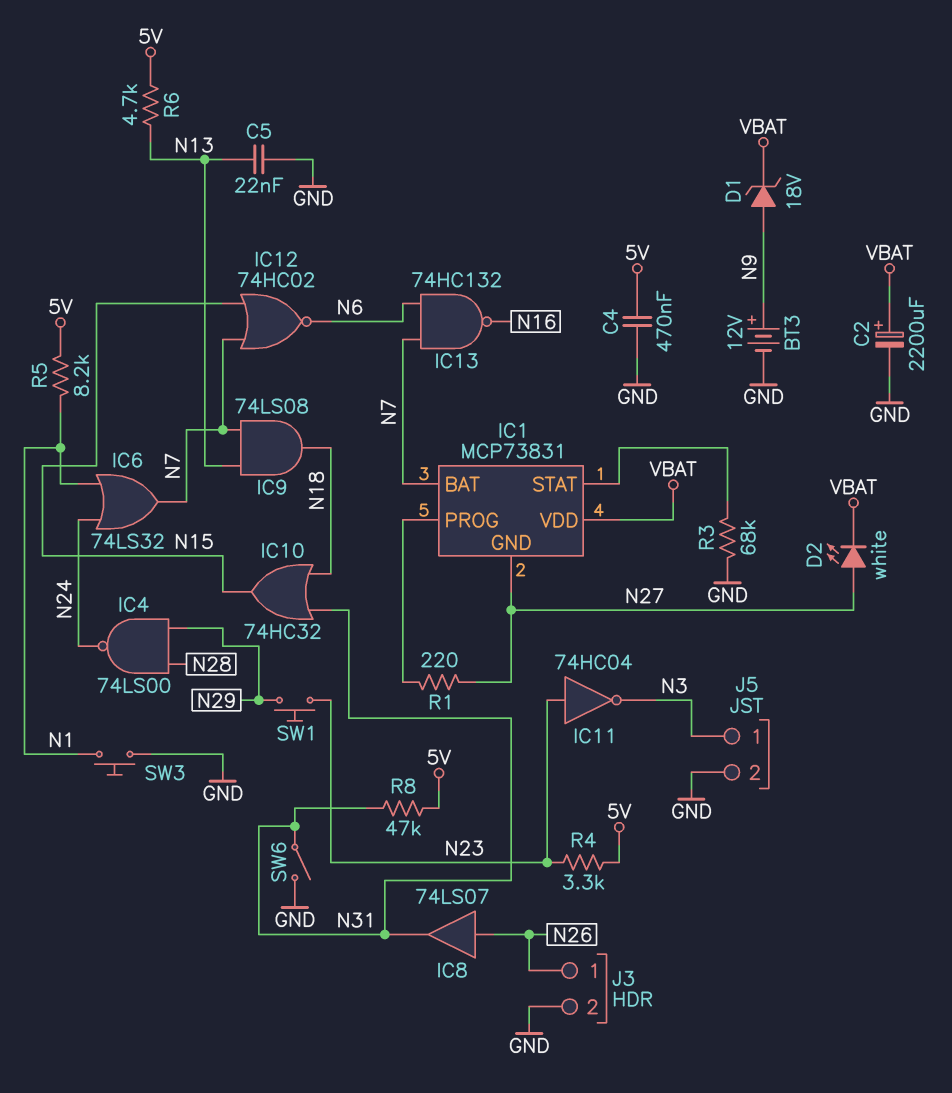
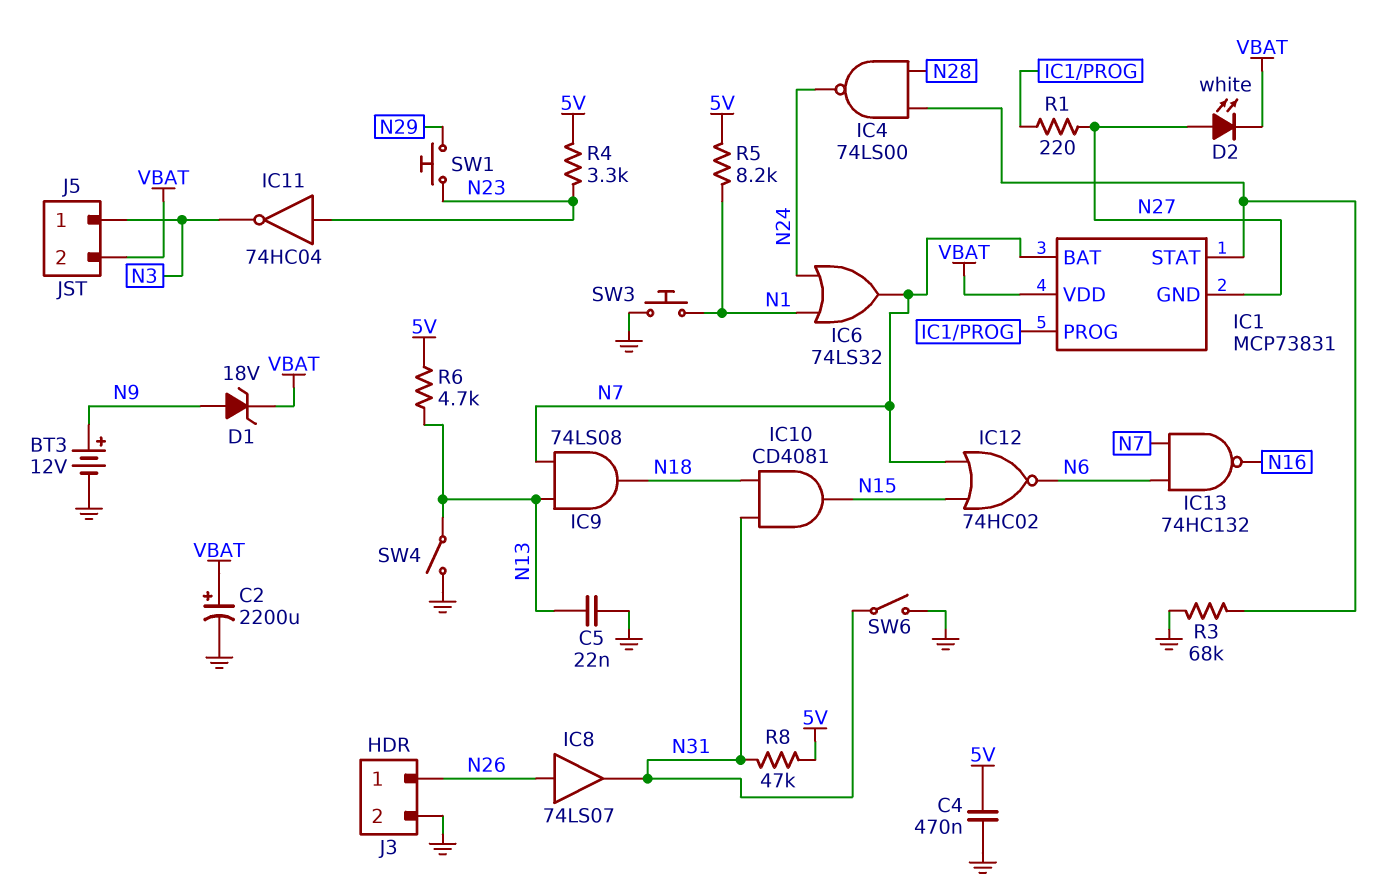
IC4: NAND 74LS00 (in N28, in N29, out N24) -> NAND 74LS00 (in IC1/STAT, in N28, out N24)
IC10: OR 74HC32 (in N18, in N31, out N15) -> AND CD4081 (in N18, in N31, out N15)
J5 pin 2: GND -> VBAT
SW4: none -> switch (GND, N13)

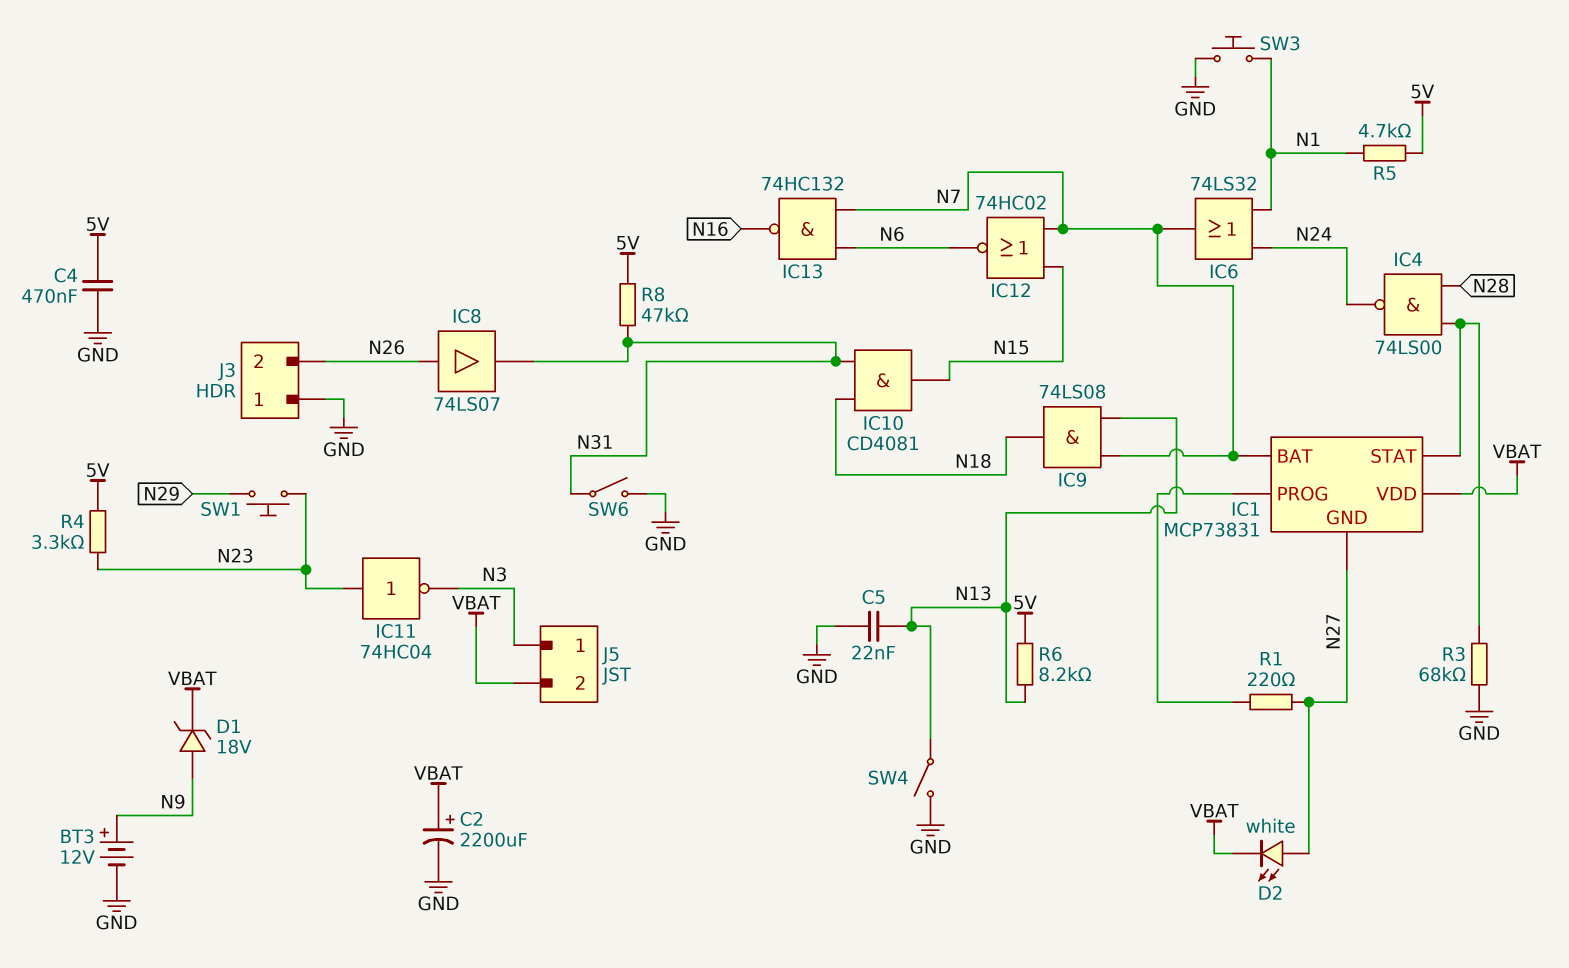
J3 pin 1: N26 -> GND
J3 pin 2: GND -> N26
R5: 8.2k (5V, N1) -> 4.7k (5V, N1)
R6: 4.7k (5V, N13) -> 8.2k (5V, N13)

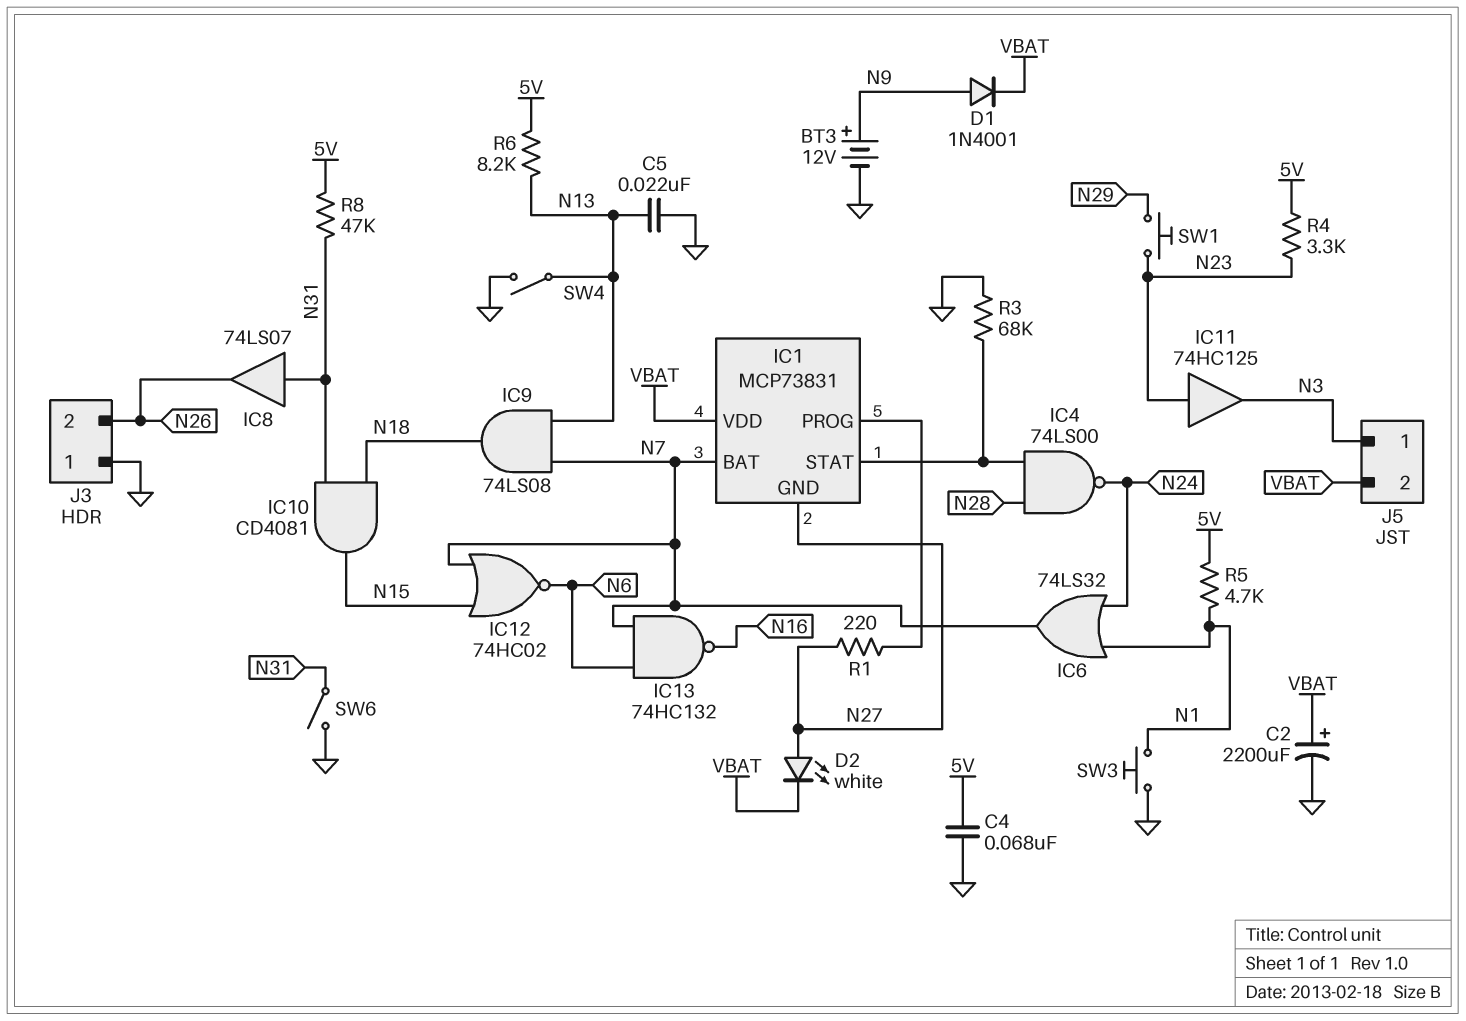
C4: 470nF (5V, GND) -> 68nF (5V, GND)
D1: zener 18V (A N9, K VBAT) -> diode 1N4001 (A N9, K VBAT)
IC8: buffer 74LS07 (in N26, out N31) -> buffer 74LS07 (in N31, out N26)
IC11: NOT 74HC04 (in N23, out N3) -> buffer 74HC125 (in N23, out N3)

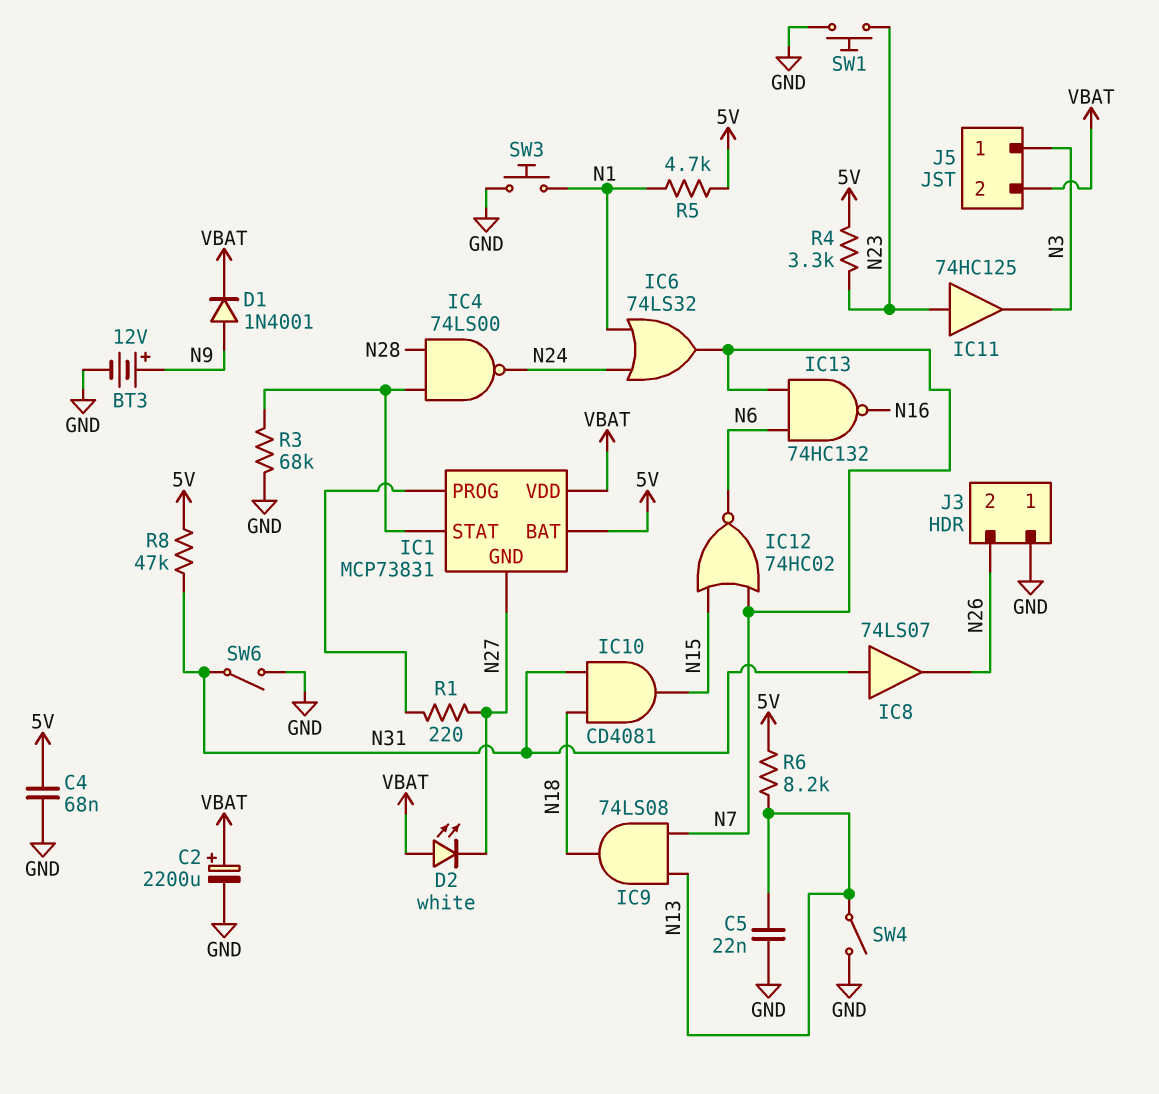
D2: LED white (A N27, K VBAT) -> LED white (A VBAT, K N27)
IC1 pin BAT: N7 -> 5V
SW1: button (N23, N29) -> button (GND, N23)

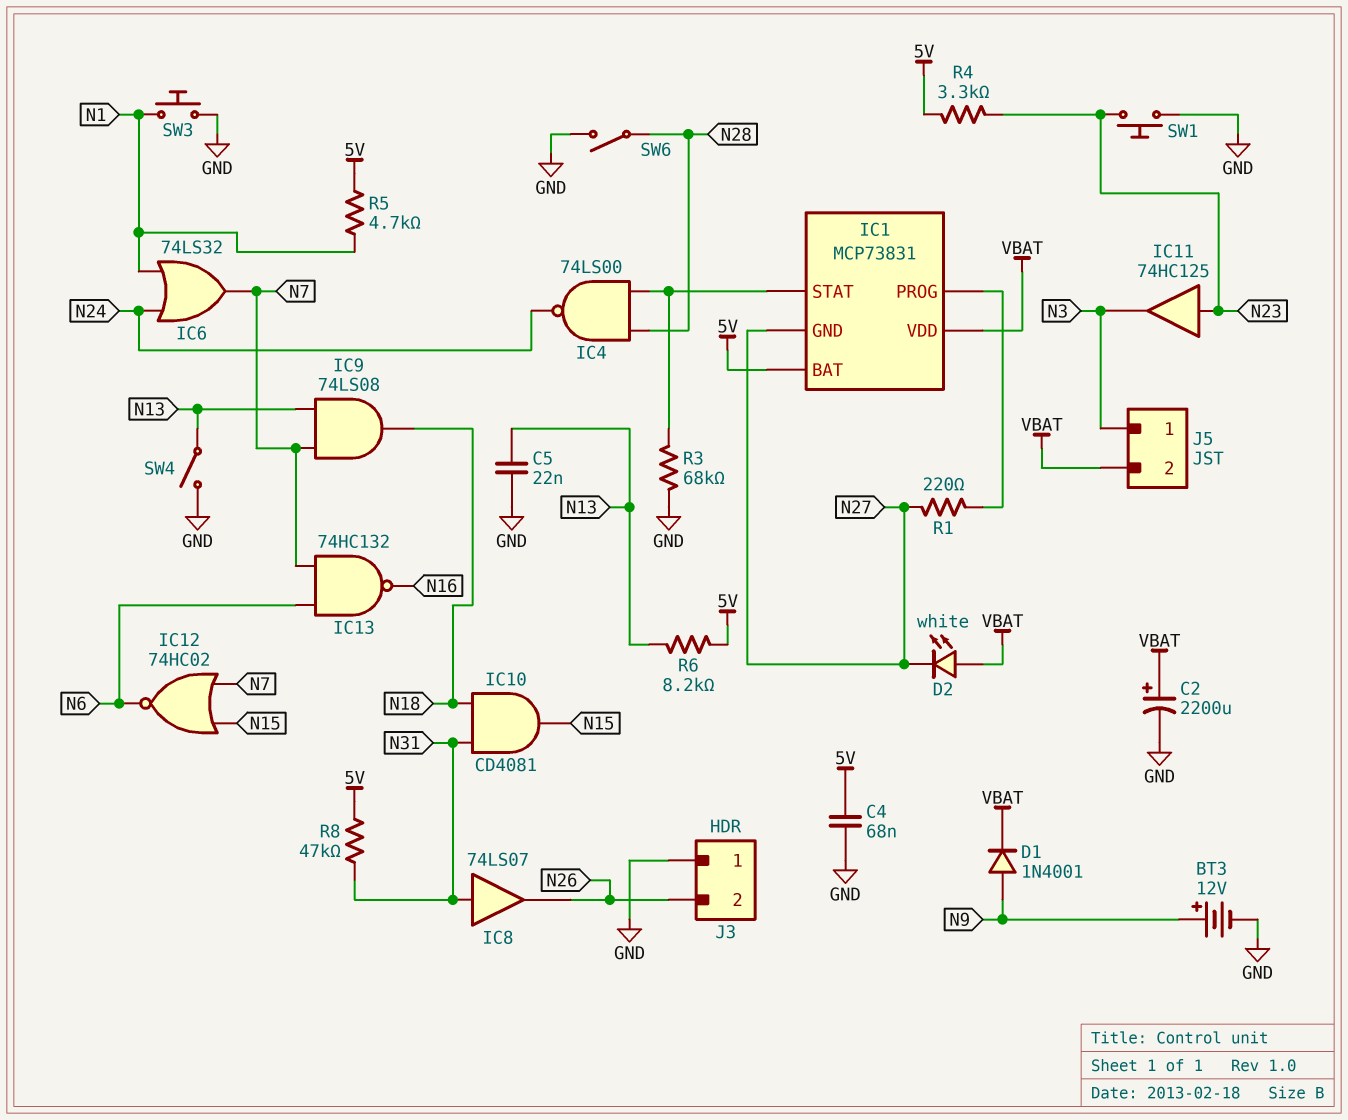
SW6: switch (GND, N31) -> switch (GND, N28)

